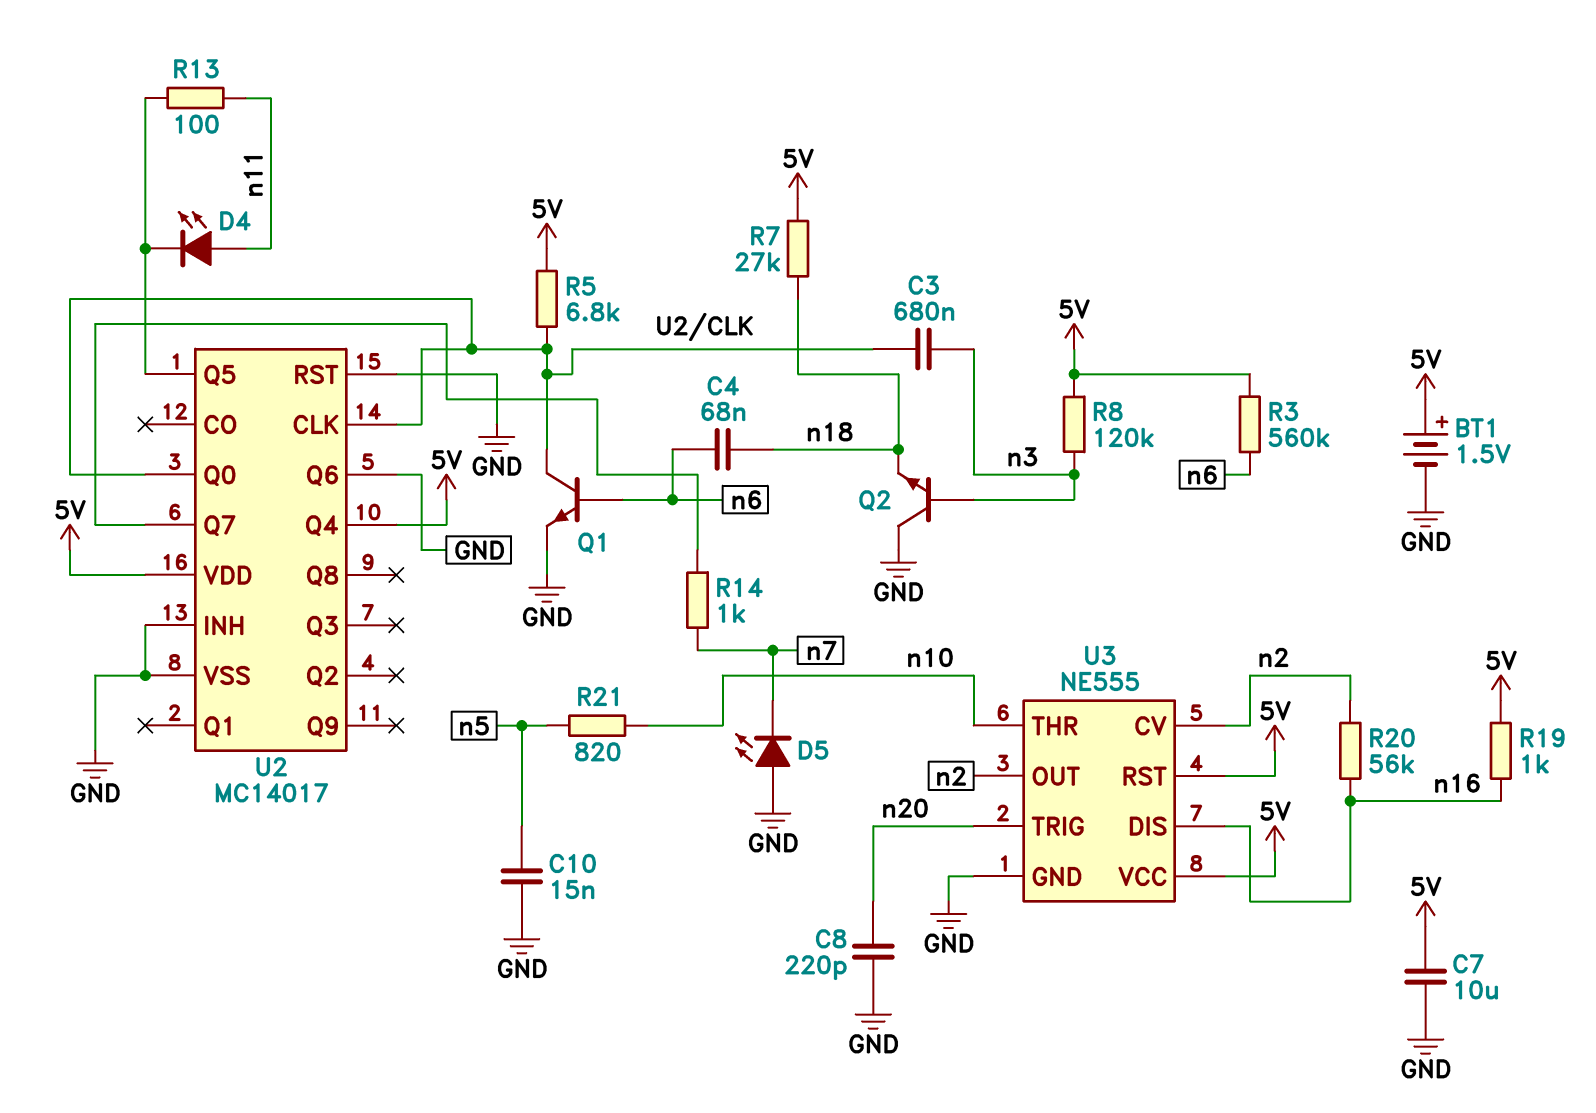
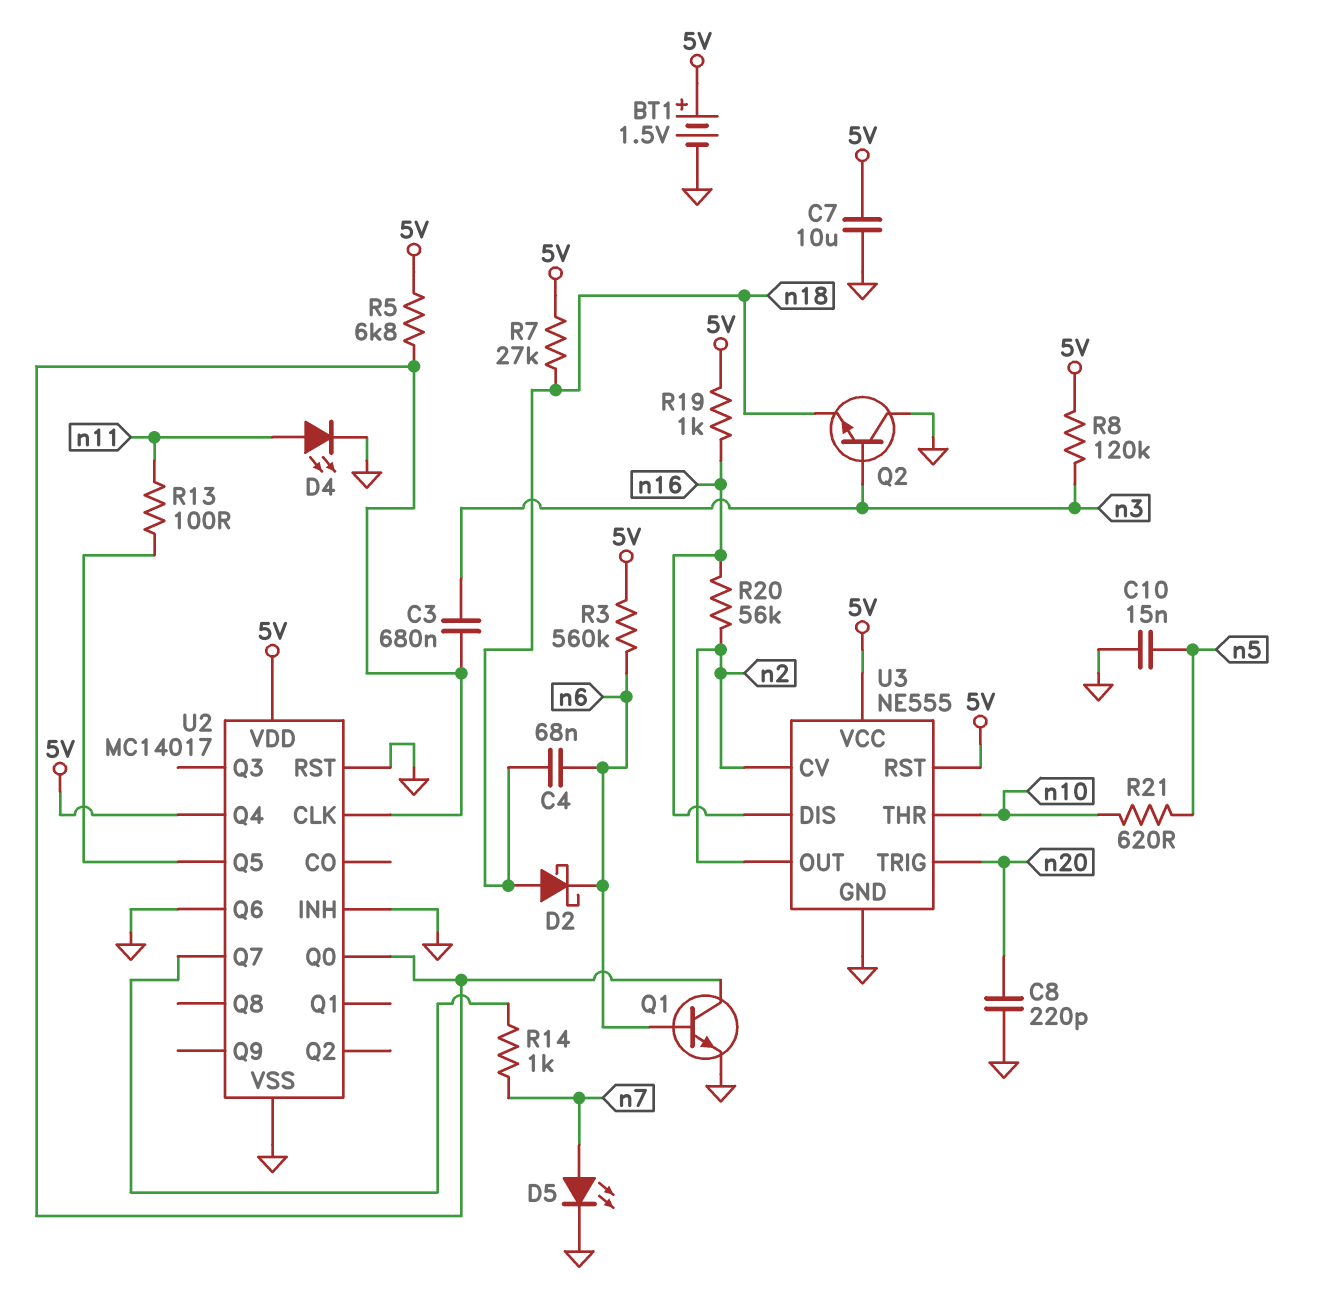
D2: none -> schottky (A n18, K n6)
D4: LED (A n11, K U2/Q5) -> LED (A n11, K GND)
D5: LED (A GND, K n7) -> LED (A n7, K GND)
R21: 820 (n5, n10) -> 620 (n5, n10)

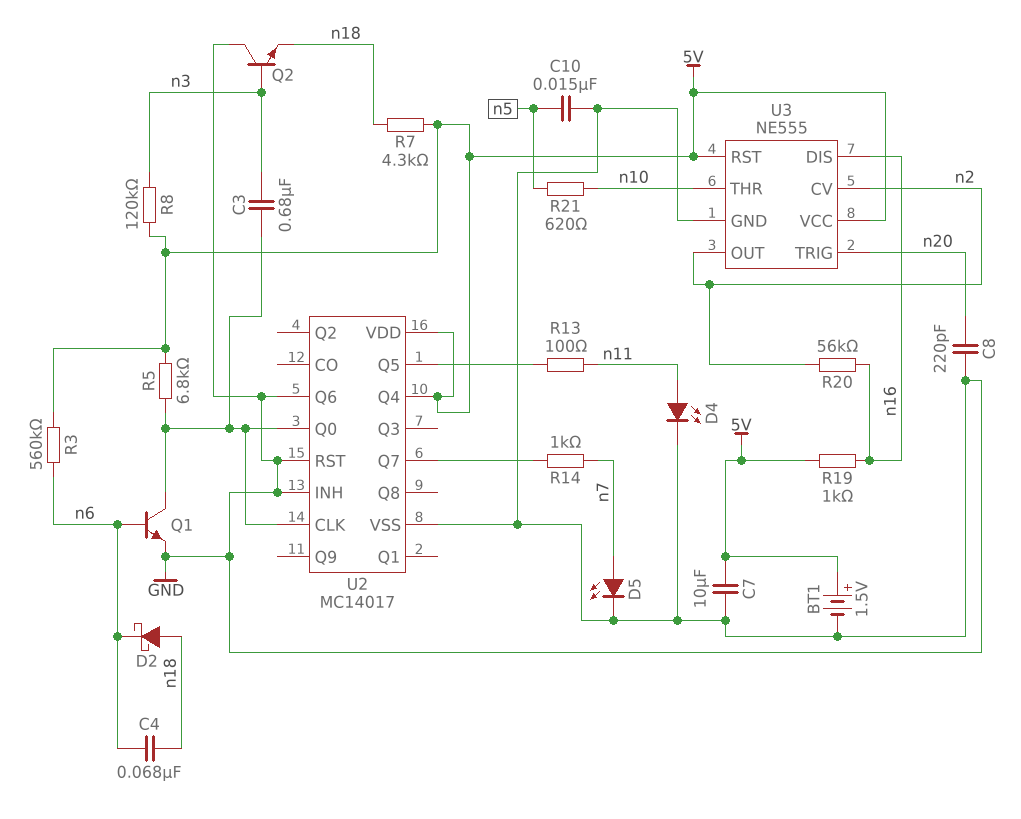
R7: 27k (5V, n18) -> 4.3k (5V, n18)

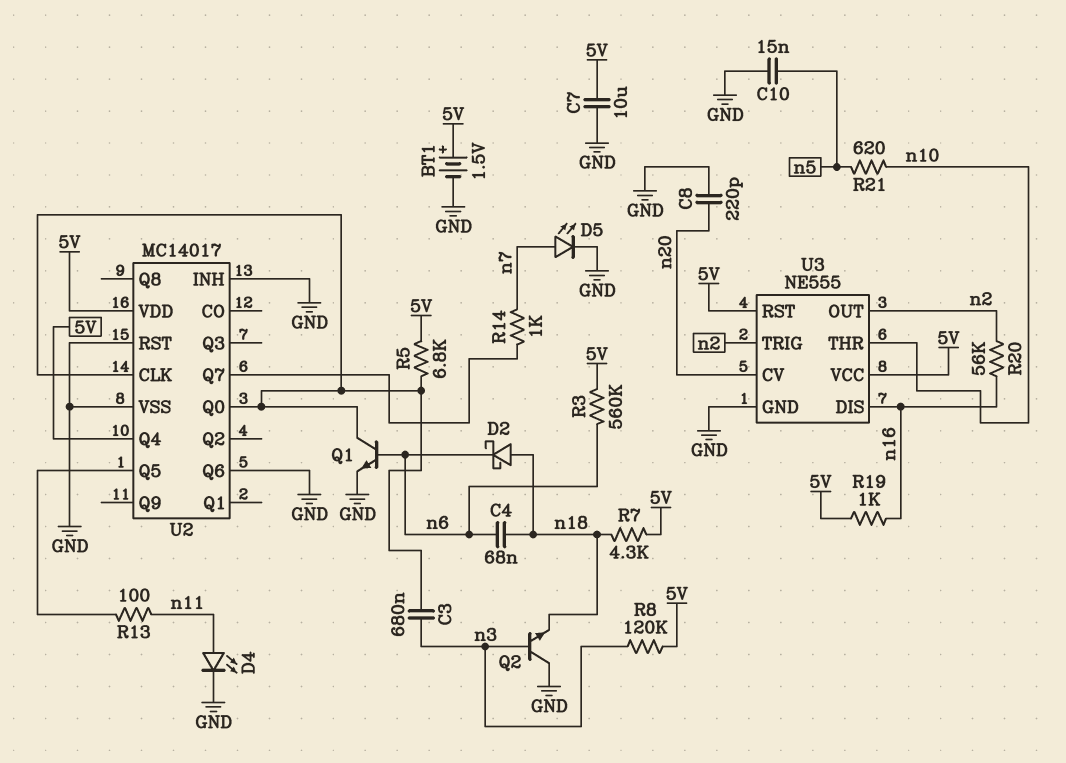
U3 pin CV: n2 -> n20
U3 pin TRIG: n20 -> n2

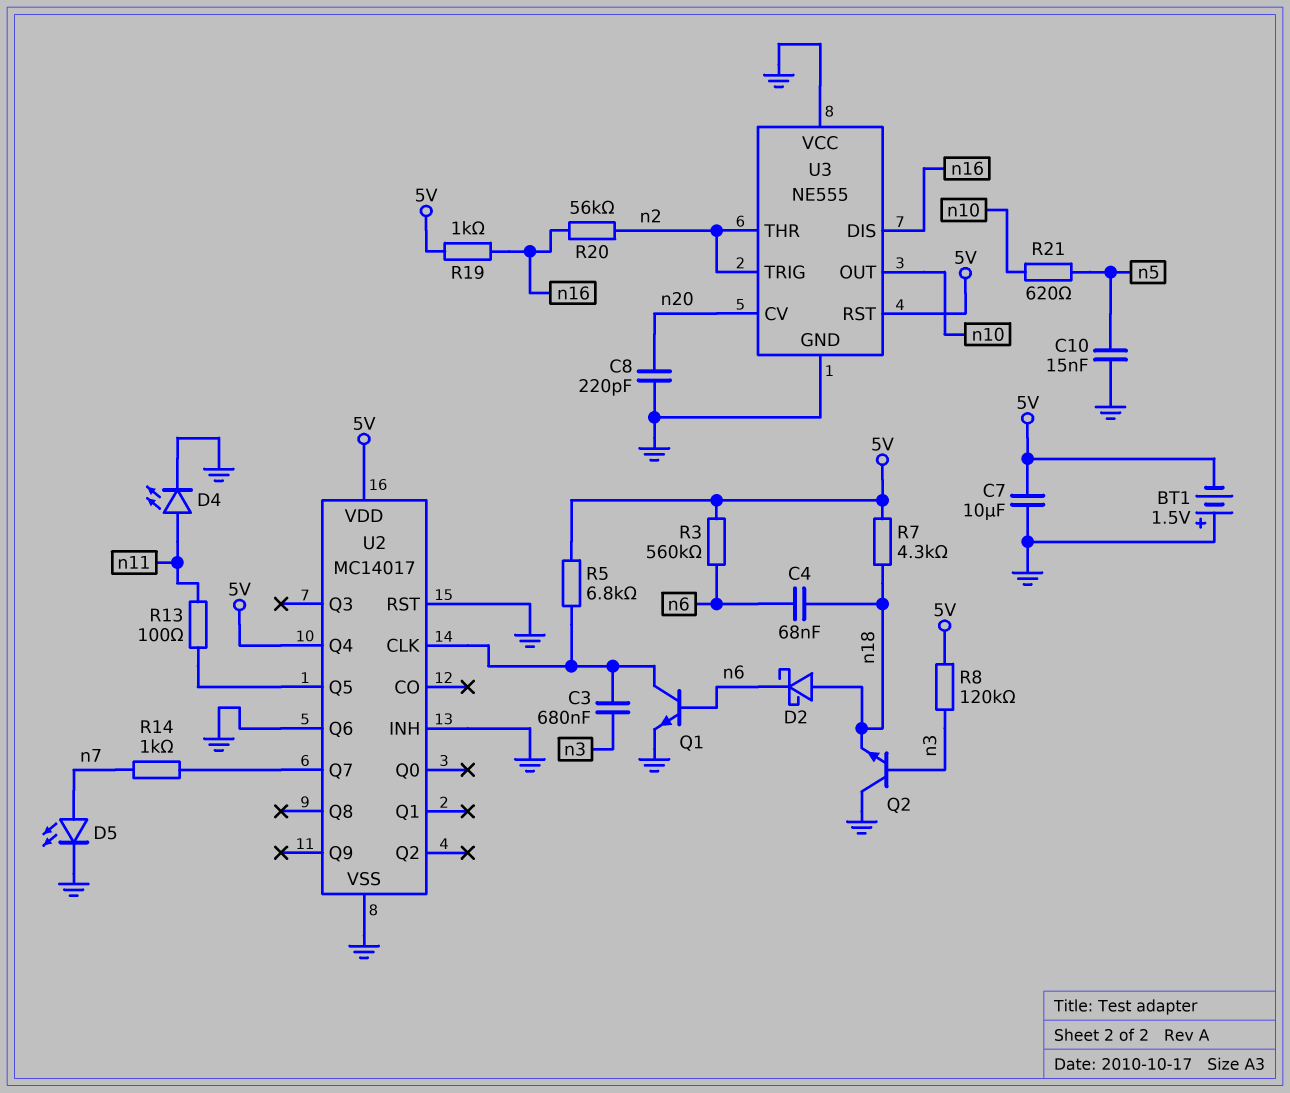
BT1: 1.5V (plus 5V, minus GND) -> 1.5V (plus GND, minus 5V)
U2 pin Q0: U2/CLK -> none
U3 pin OUT: n2 -> n10
U3 pin THR: n10 -> n2
U3 pin VCC: 5V -> GND

